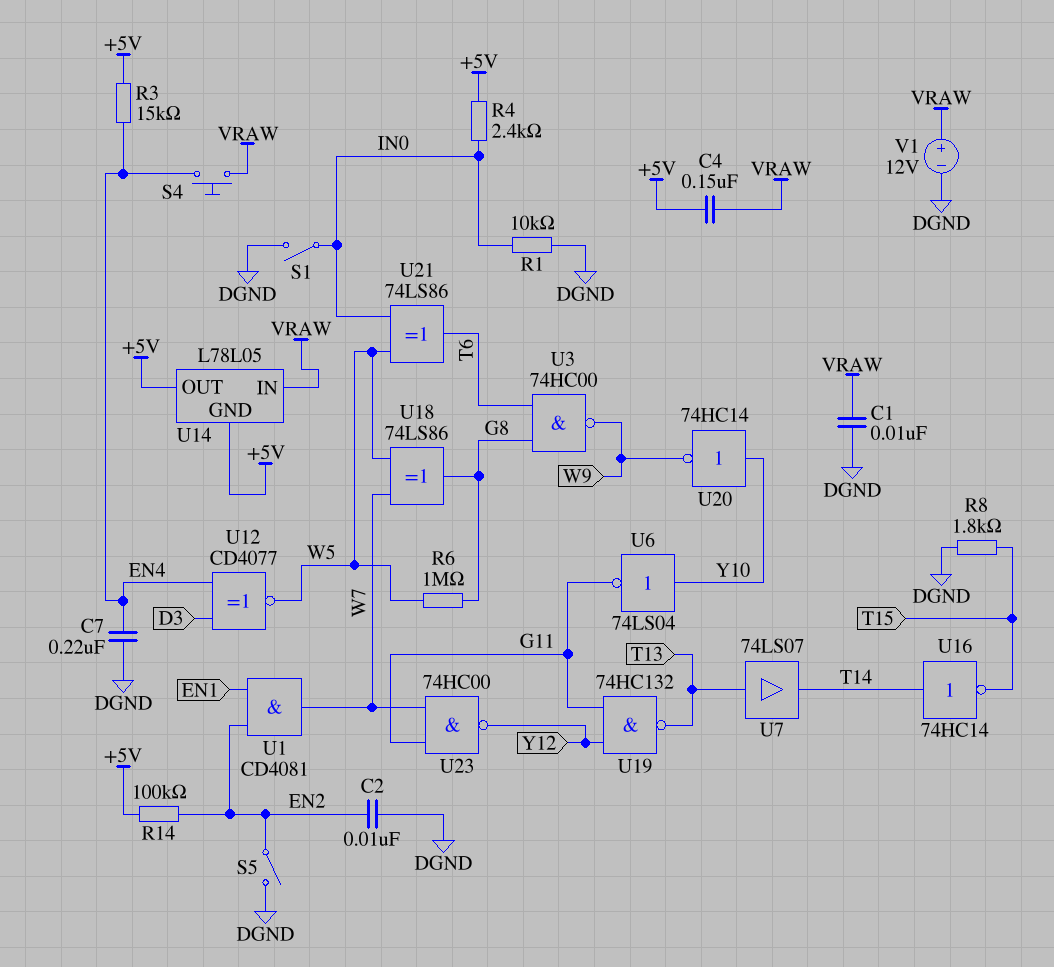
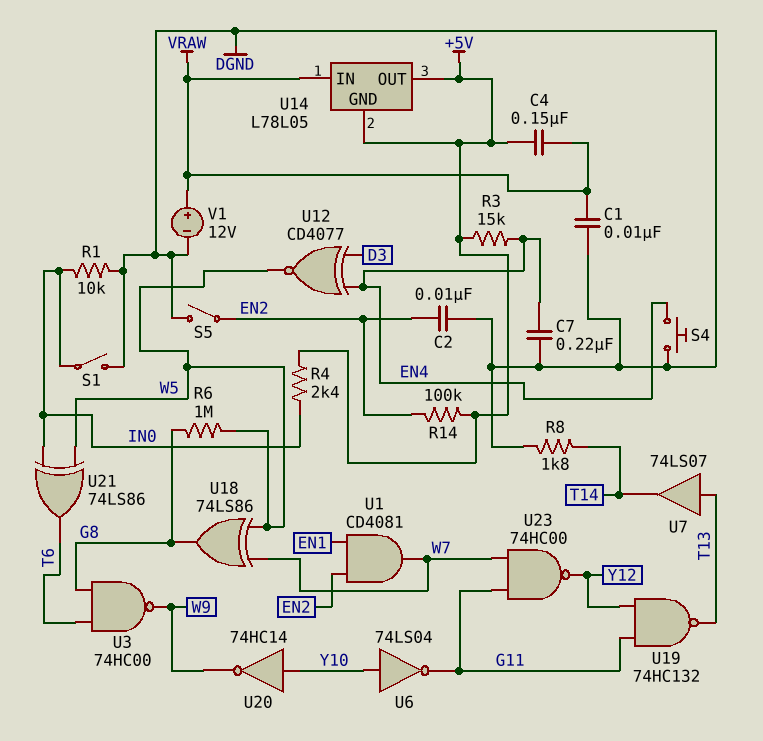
R8: 1.8k (DGND, T15) -> 1.8k (DGND, T14)
S4: button (EN4, VRAW) -> button (DGND, EN4)
U16: NOT 74HC14 (in T14, out T15) -> none

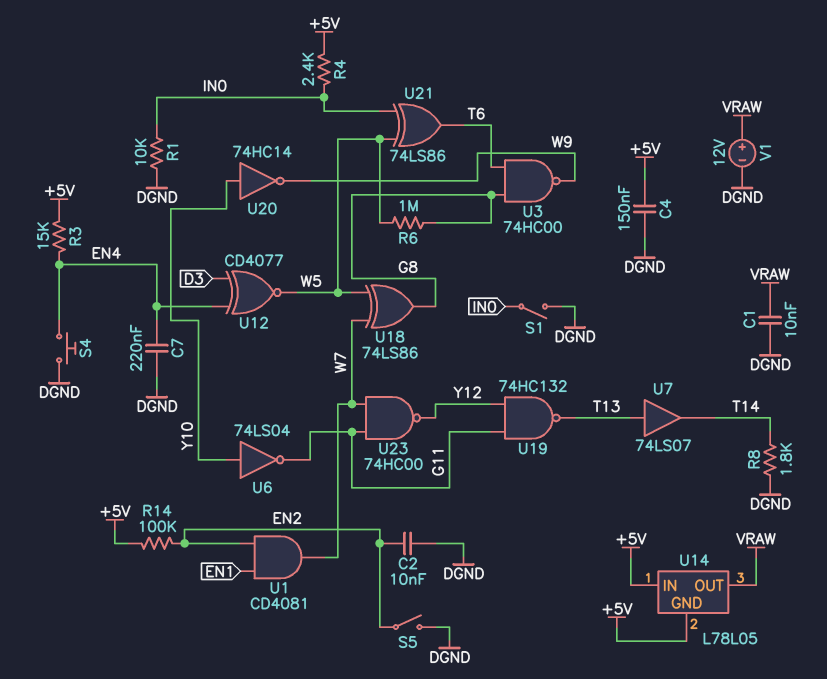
C4: 150nF (+5V, VRAW) -> 150nF (+5V, DGND)
U14 pin IN: VRAW -> +5V
U14 pin OUT: +5V -> VRAW

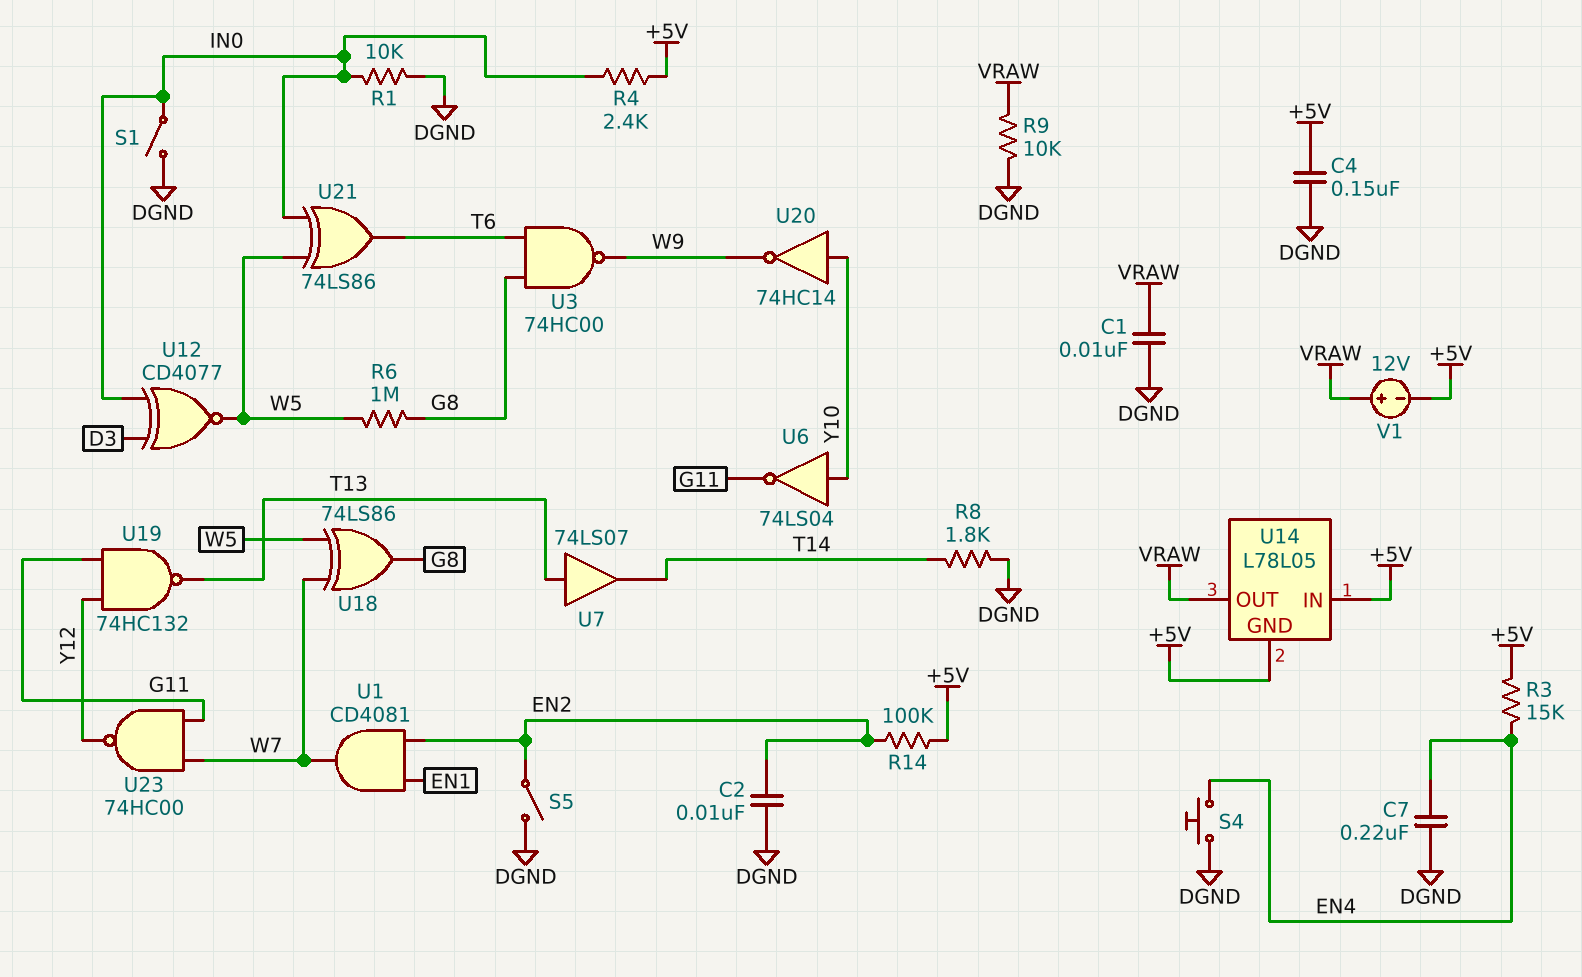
R9: none -> 10k (DGND, VRAW)
U12: XNOR CD4077 (in D3, in EN4, out W5) -> XNOR CD4077 (in D3, in IN0, out W5)
V1: 12V (plus VRAW, minus DGND) -> 12V (plus VRAW, minus +5V)

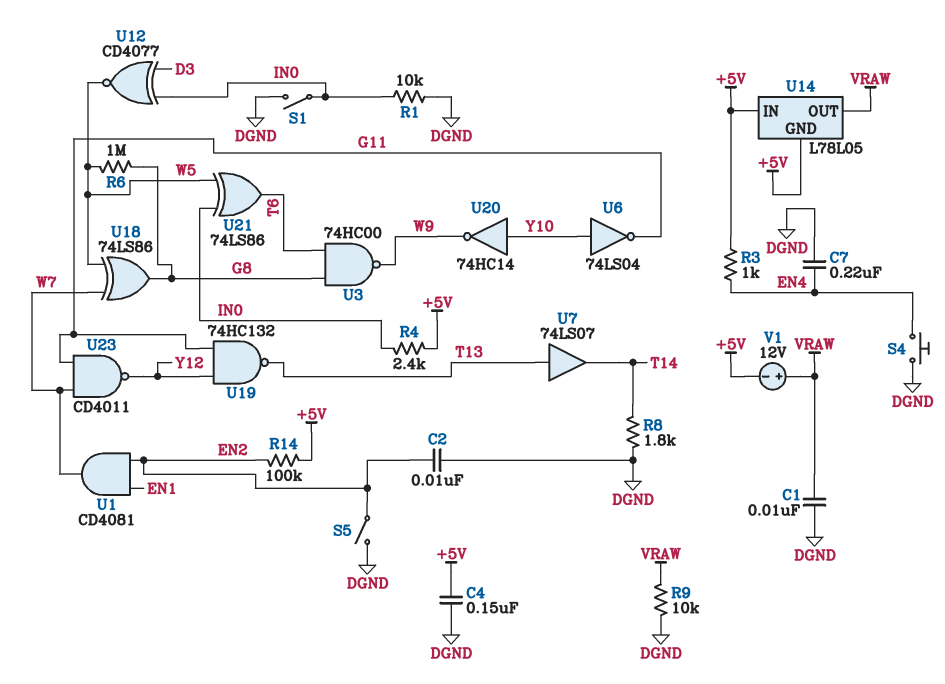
R3: 15k (+5V, EN4) -> 1k (+5V, EN4)
U23: NAND 74HC00 (in G11, in W7, out Y12) -> NAND CD4011 (in G11, in W7, out Y12)

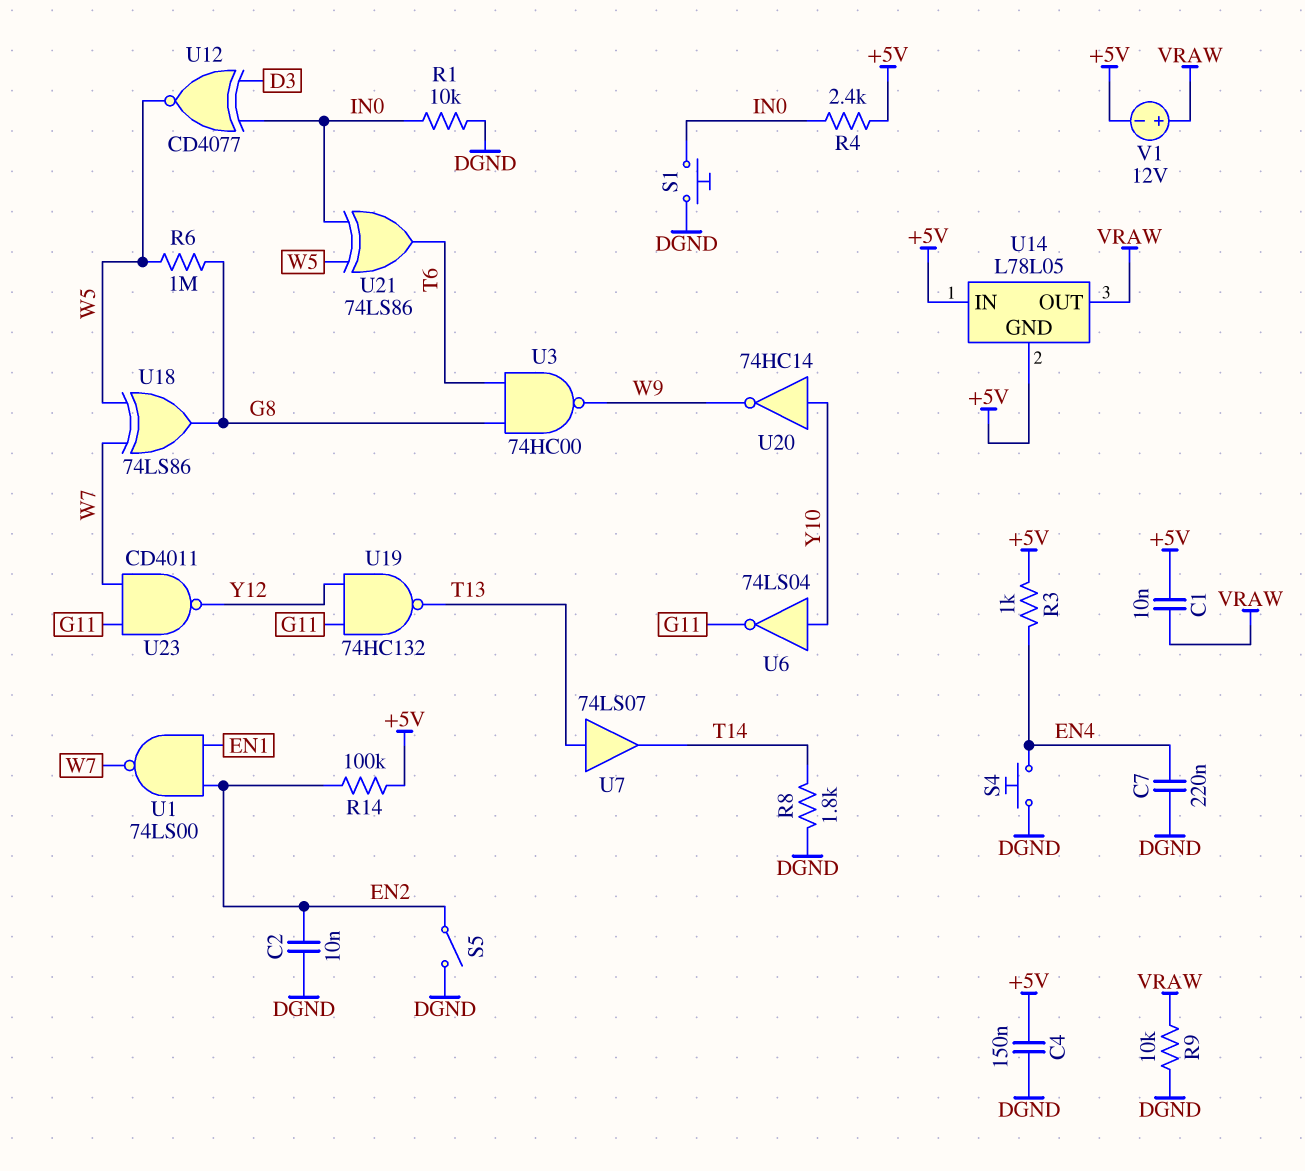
C1: 10nF (DGND, VRAW) -> 10nF (+5V, VRAW)
S1: switch (DGND, IN0) -> button (DGND, IN0)
U1: AND CD4081 (in EN1, in EN2, out W7) -> NAND 74LS00 (in EN1, in EN2, out W7)

